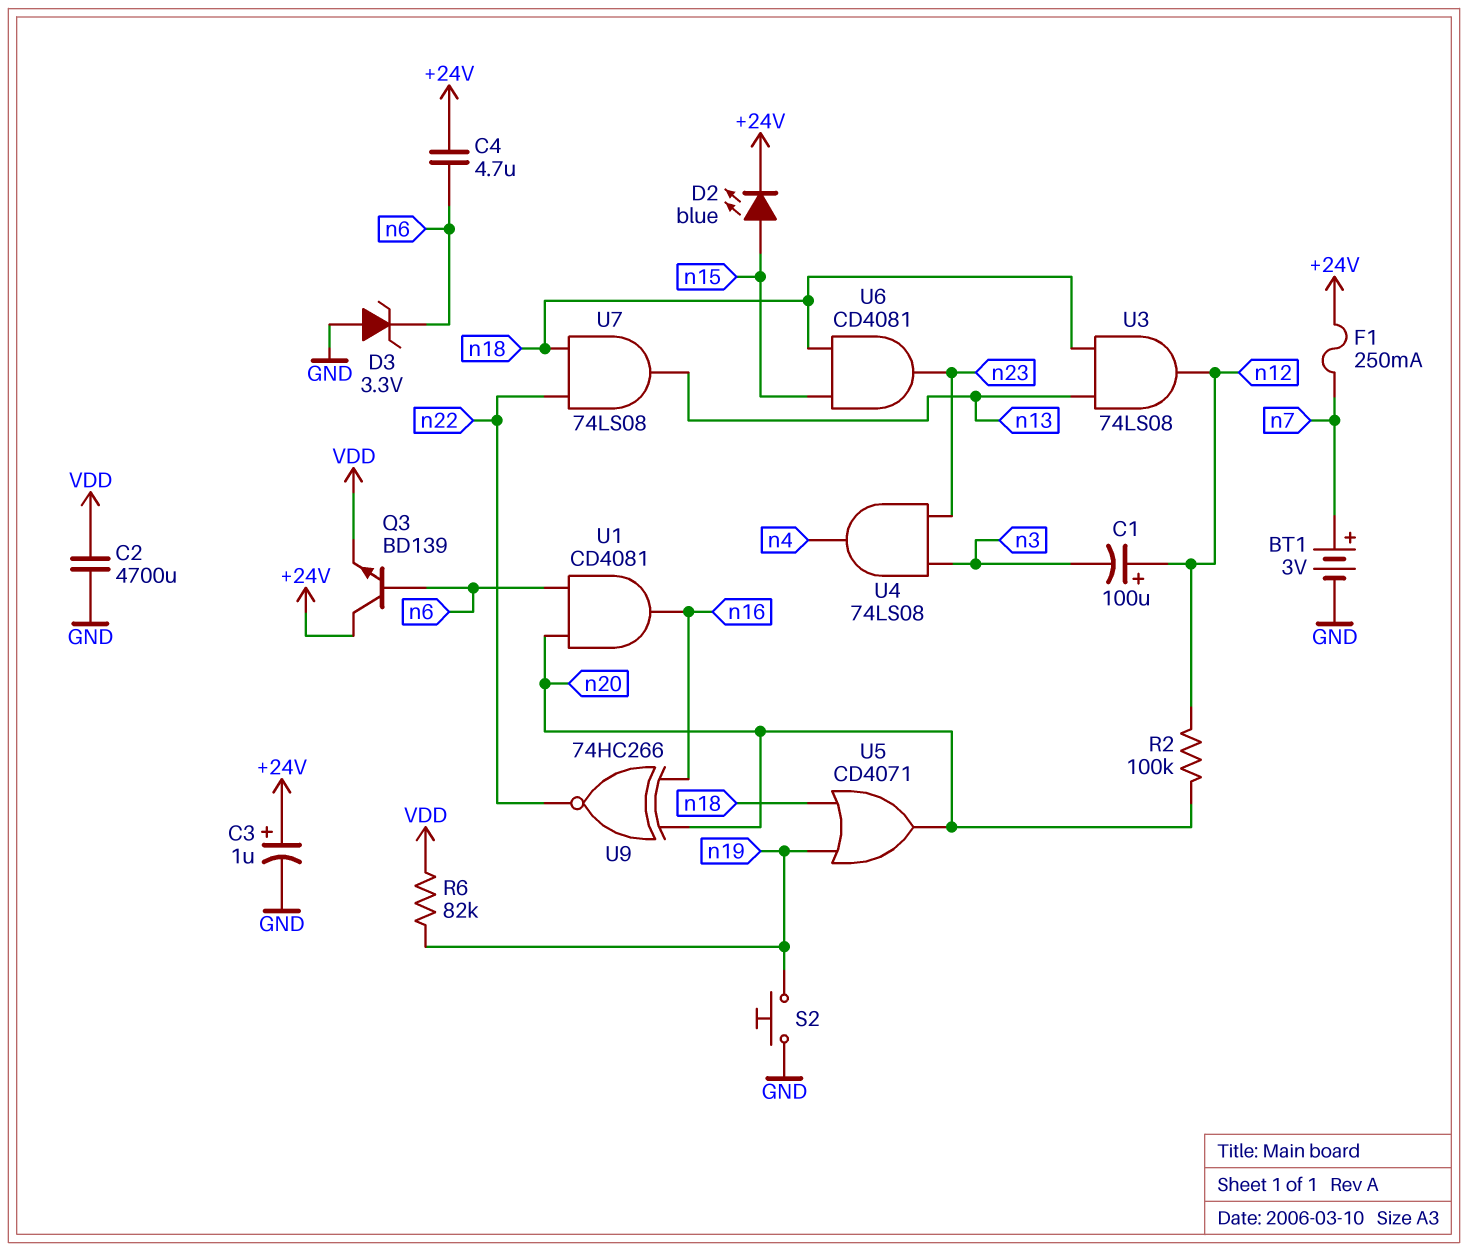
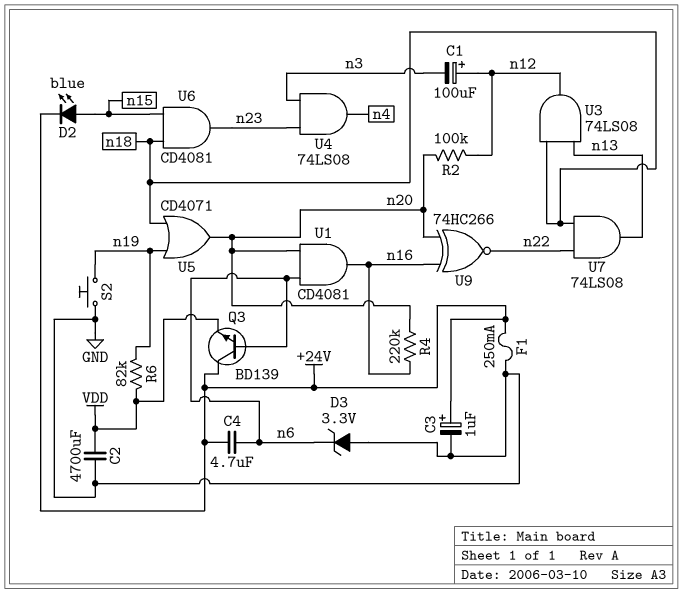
BT1: 3V (plus n7, minus GND) -> none
F1: 250mA (+24V, n7) -> 250mA (+24V, GND)
R4: none -> 220k (n16, n20)

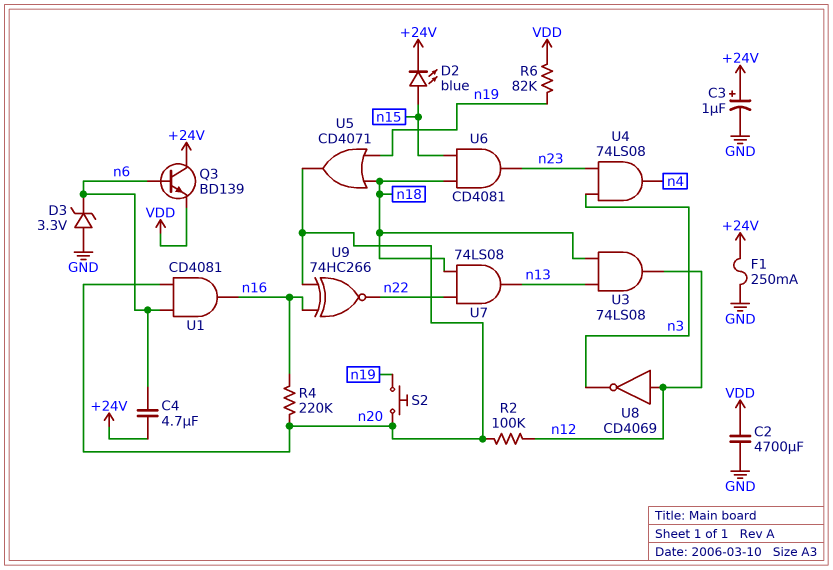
C1: 100uF (plus n12, minus n3) -> none
S2: button (GND, n19) -> button (n19, n20)
U8: none -> NOT CD4069 (in n12, out n3)

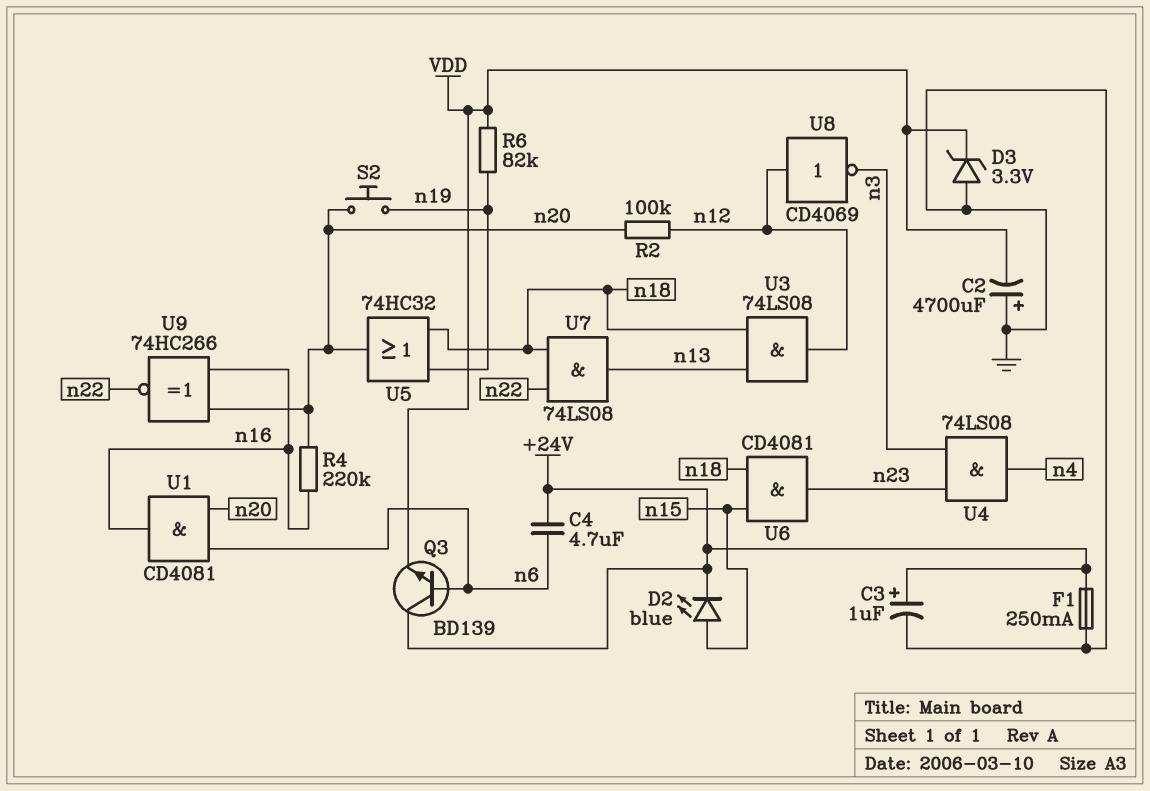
C2: 4700uF (GND, VDD) -> 4700uF (plus GND, minus VDD)
D3: zener 3.3V (A GND, K n6) -> zener 3.3V (A GND, K VDD)
U5: OR CD4071 (in n18, in n19, out n20) -> OR 74HC32 (in n18, in n19, out n20)

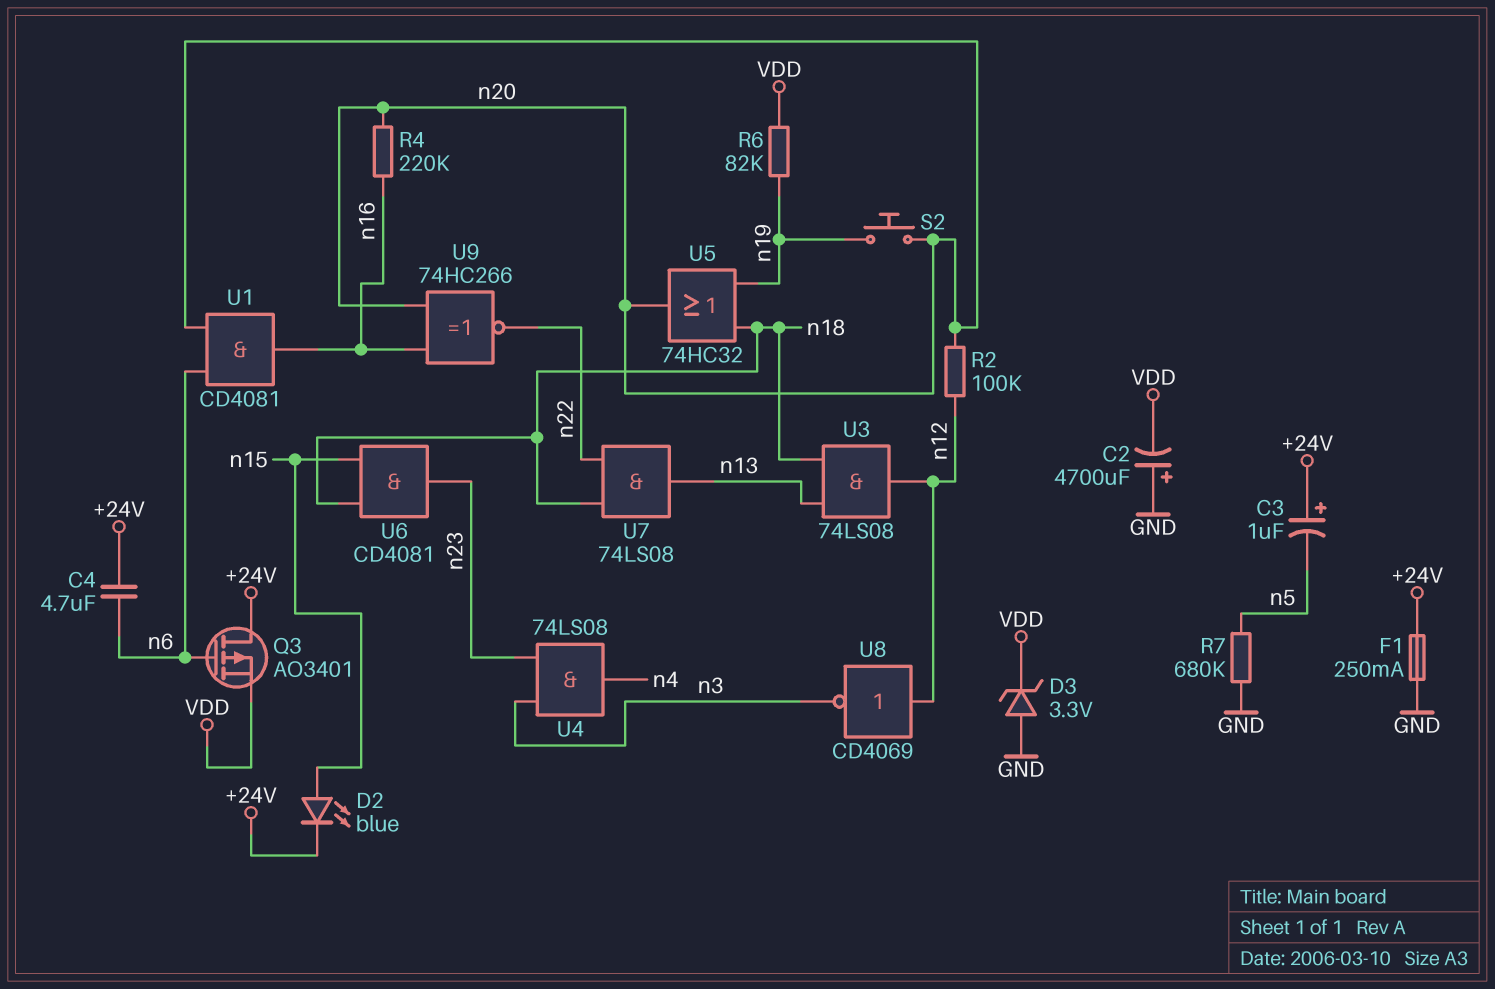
C3: 1uF (plus +24V, minus GND) -> 1uF (plus +24V, minus n5)
Q3: NPN BD139 (B n6, C +24V, E VDD) -> PMOS AO3401 (G n6, D +24V, S VDD)
R7: none -> 680k (GND, n5)

